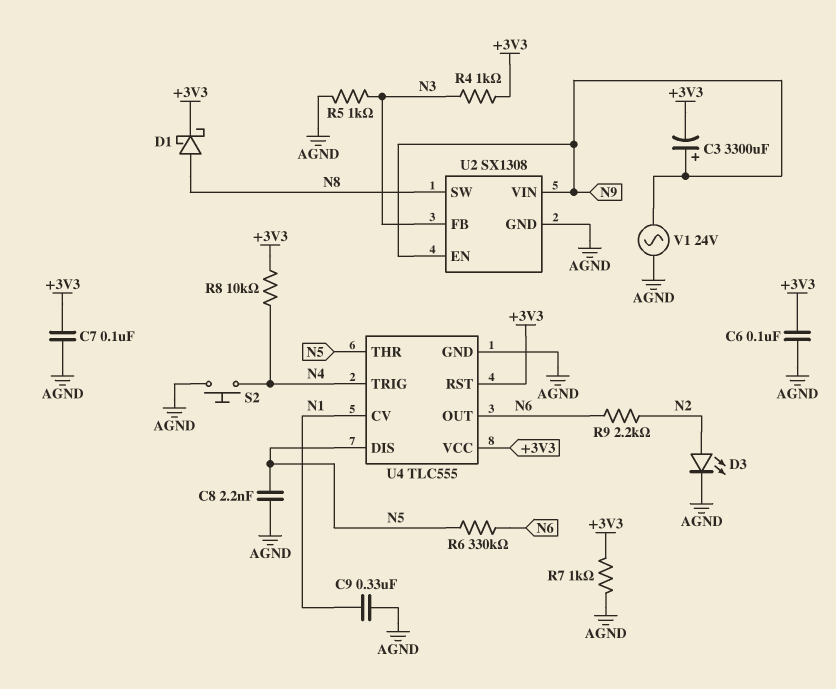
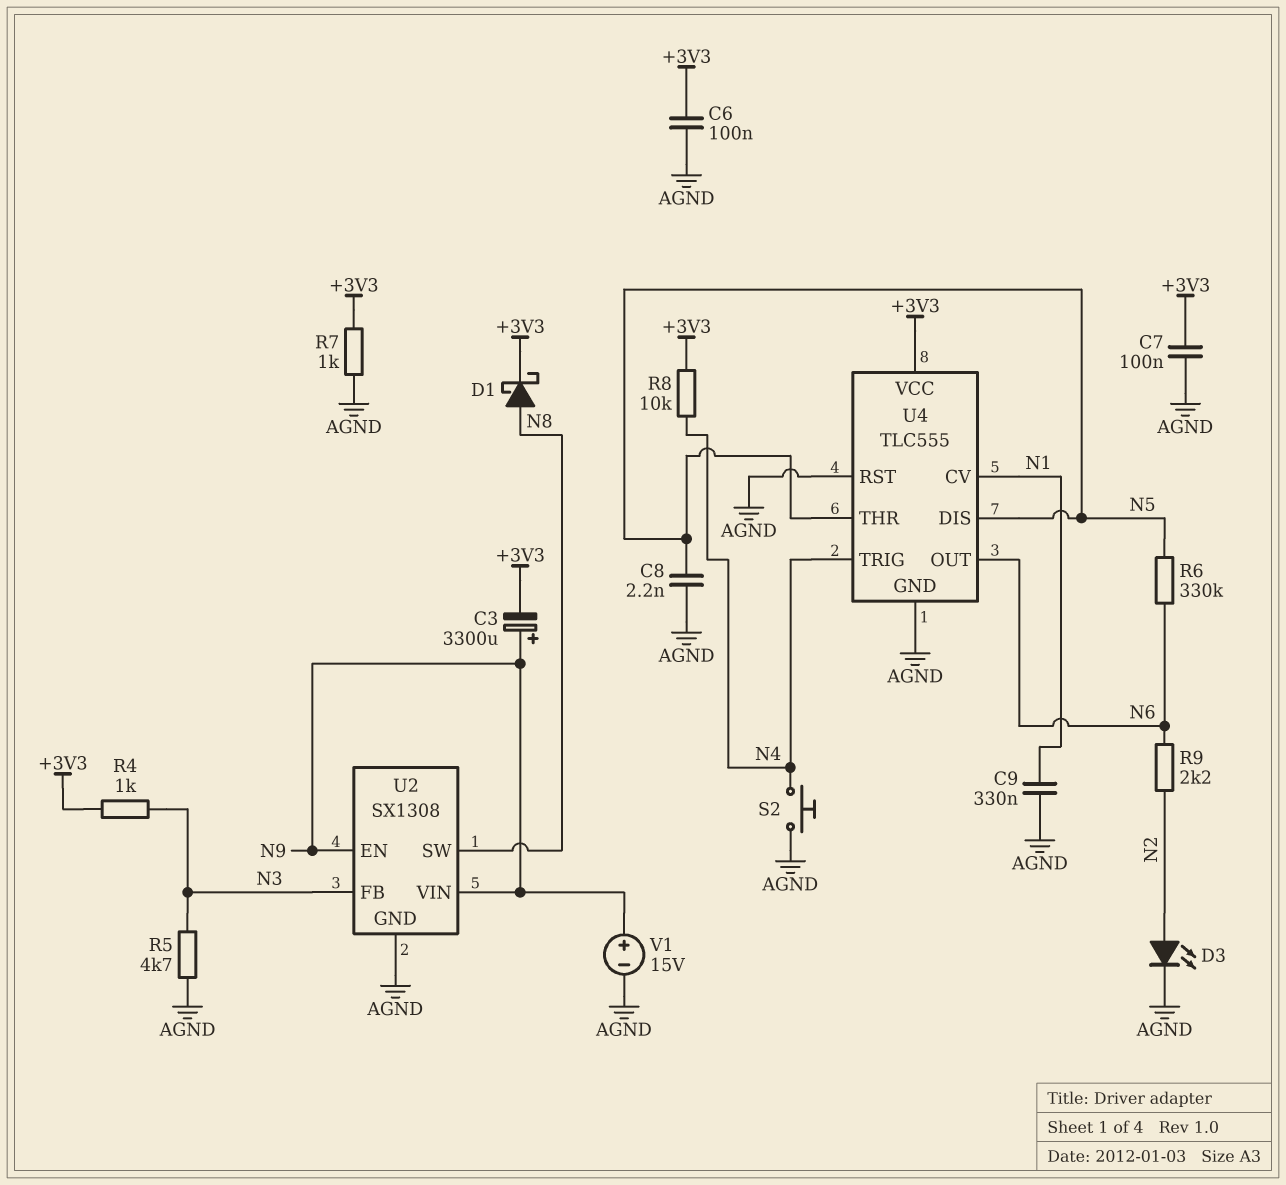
R5: 1k (AGND, N3) -> 4.7k (AGND, N3)
U4 pin RST: +3V3 -> AGND
V1: AC 24V (AGND, N9) -> 15V (plus N9, minus AGND)

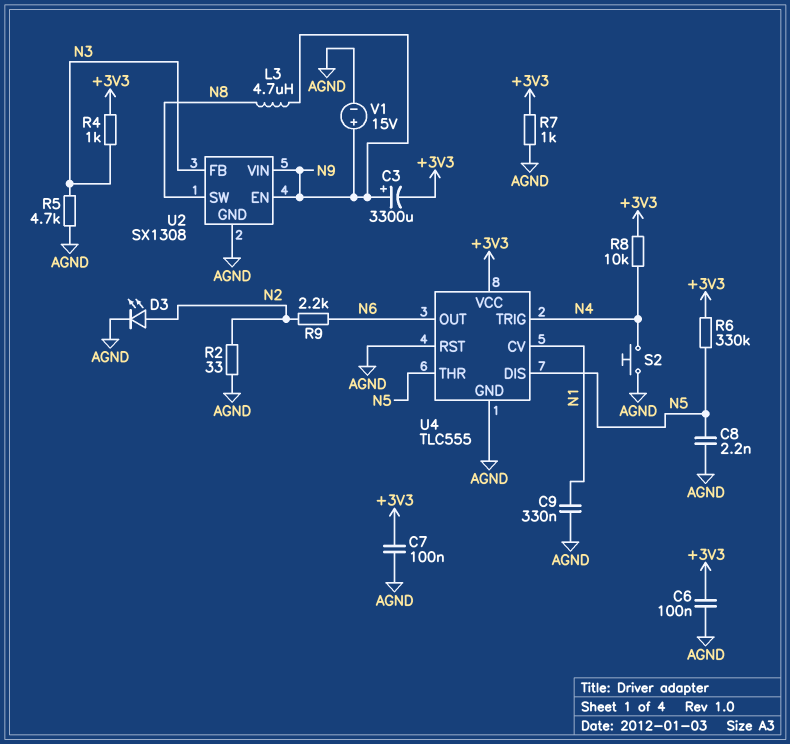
D1: schottky (A N8, K +3V3) -> none
L3: none -> 4.7uH (N8, N9)
R2: none -> 33 (AGND, N2)
R6: 330k (N5, N6) -> 330k (+3V3, N5)

